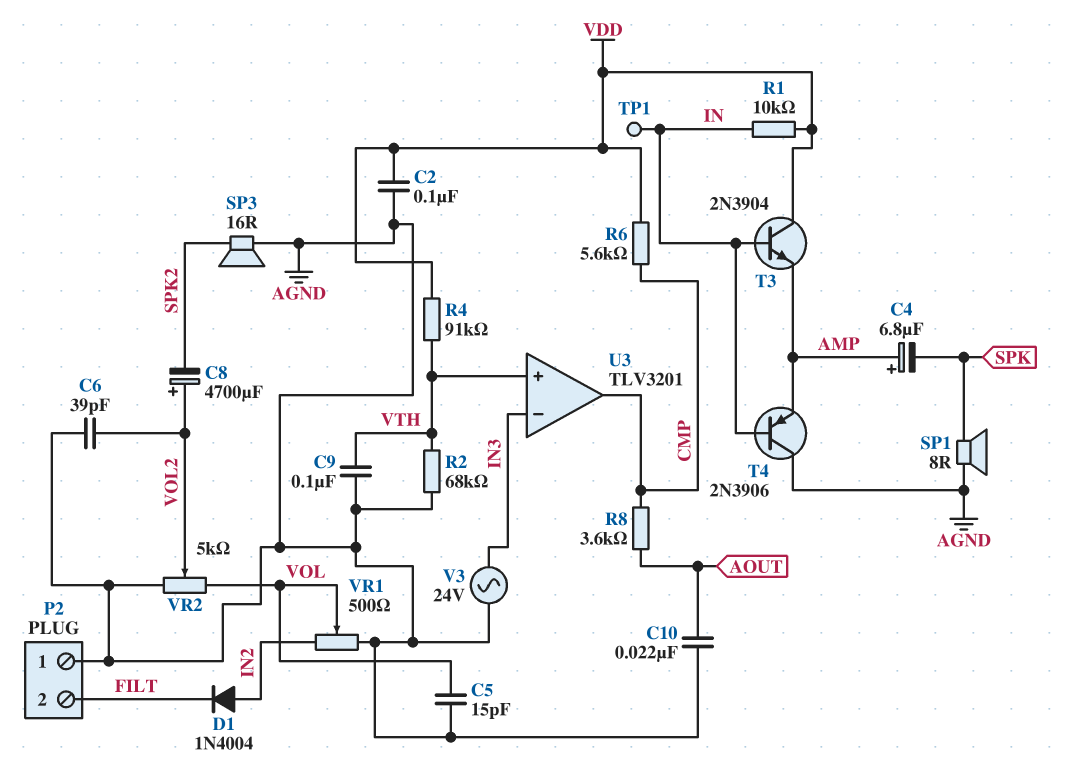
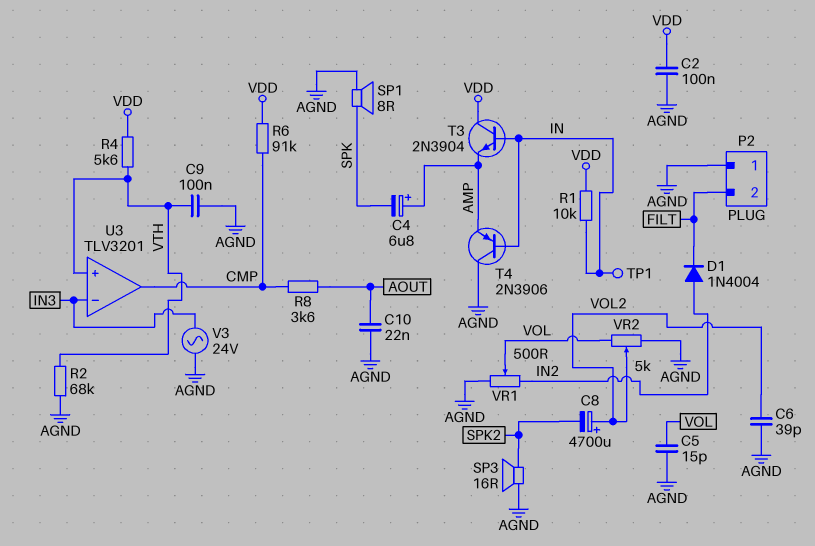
R4: 91k (VDD, VTH) -> 5.6k (VDD, VTH)
R6: 5.6k (CMP, VDD) -> 91k (CMP, VDD)

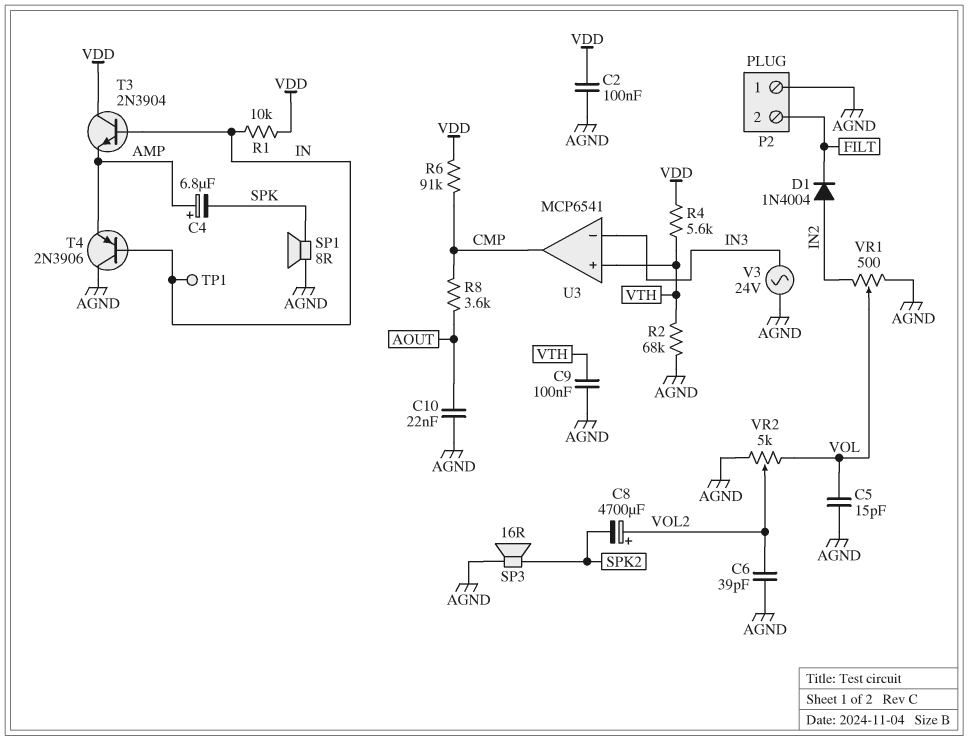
U3: TLV3201 -> MCP6541

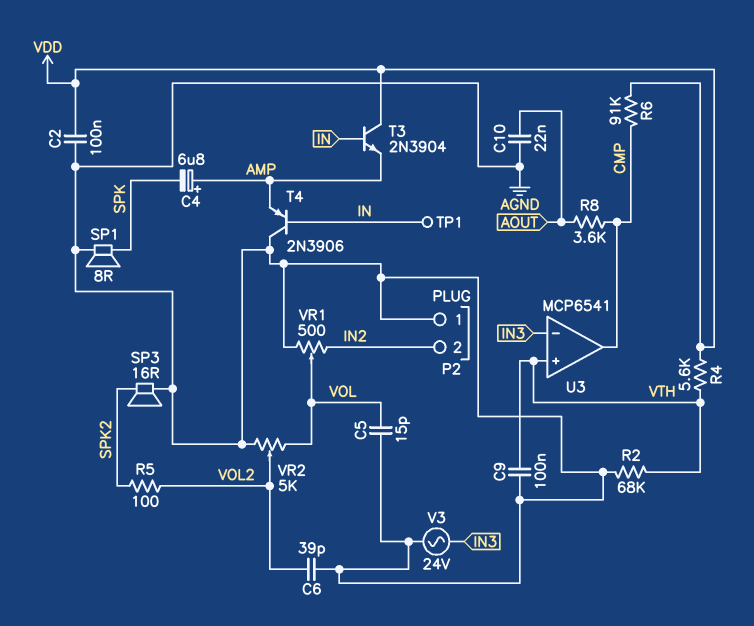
C8: 4700uF (plus VOL2, minus SPK2) -> none
D1: diode 1N4004 (A IN2, K FILT) -> none
P2 pin 2: FILT -> IN2
R1: 10k (IN, VDD) -> none
R5: none -> 100 (SPK2, VOL2)

